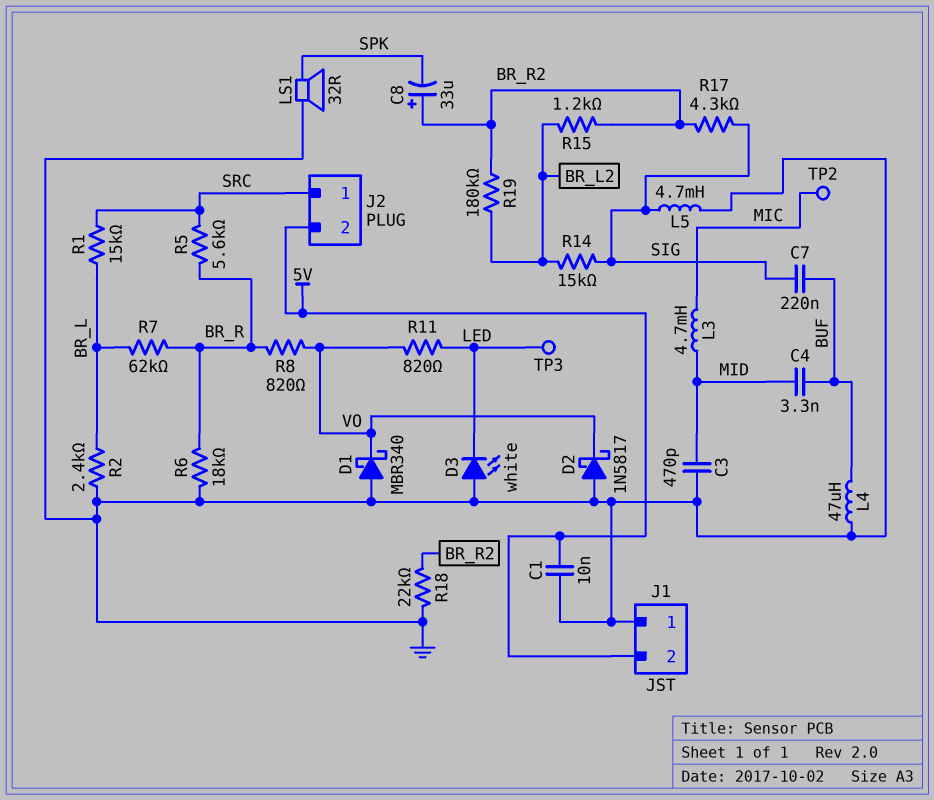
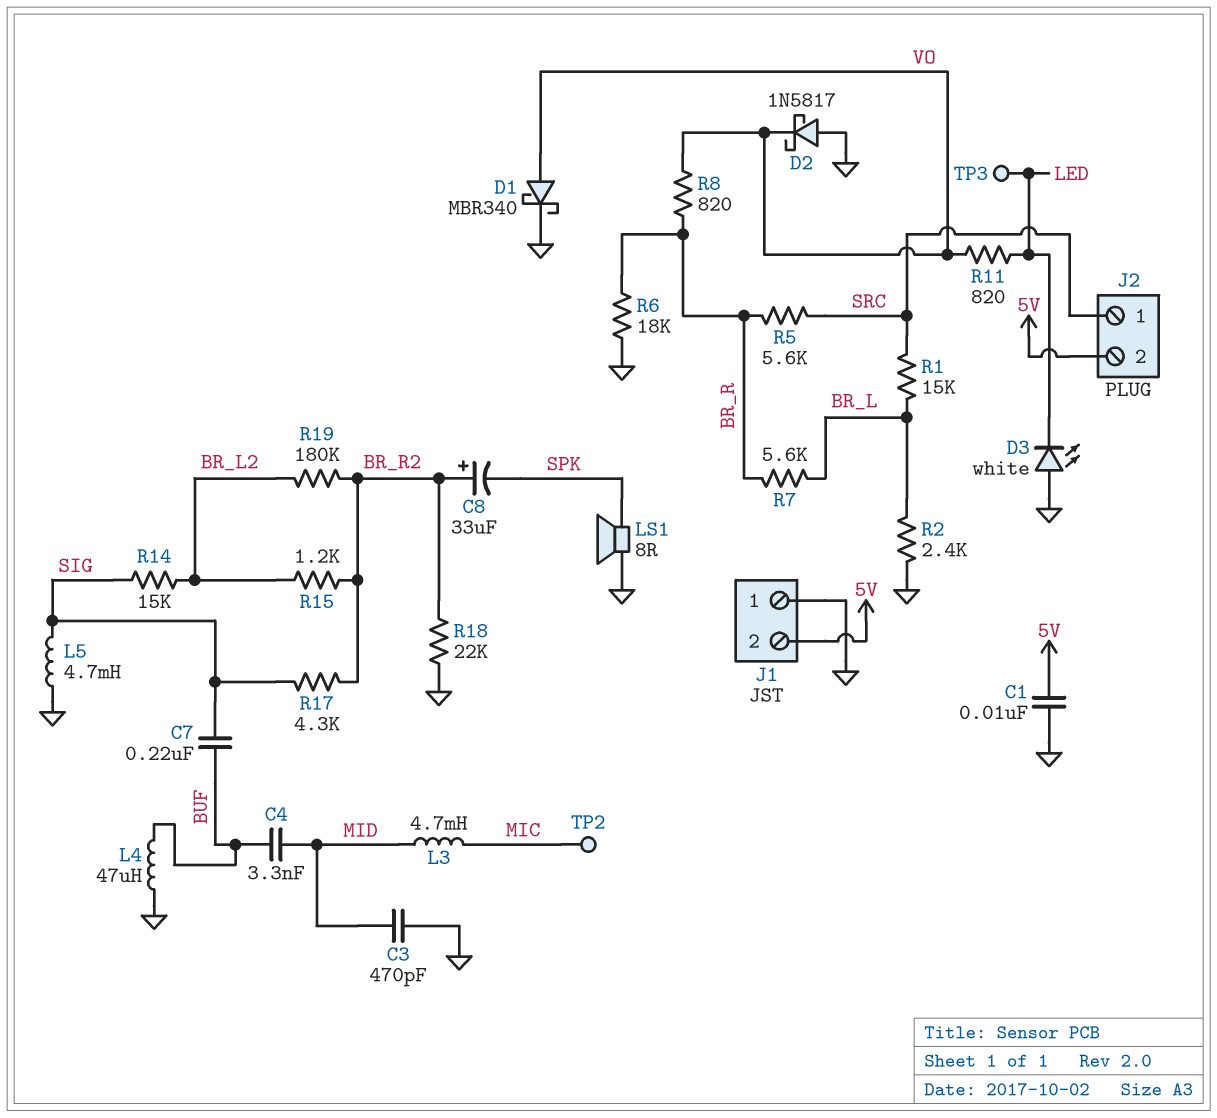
D1: schottky MBR340 (A GND, K VO) -> schottky MBR340 (A VO, K GND)
LS1: speaker 32R (GND, SPK) -> speaker 8R (GND, SPK)
R7: 62k (BR_L, BR_R) -> 5.6k (BR_L, BR_R)

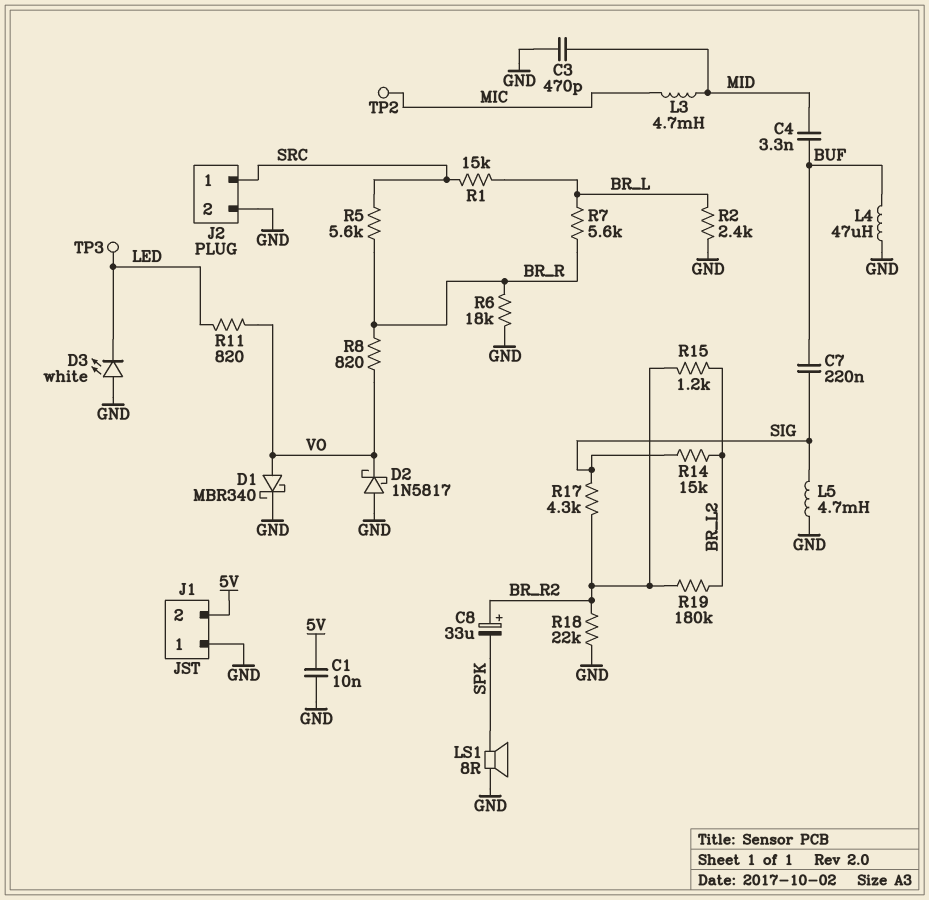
J2 pin 2: 5V -> GND

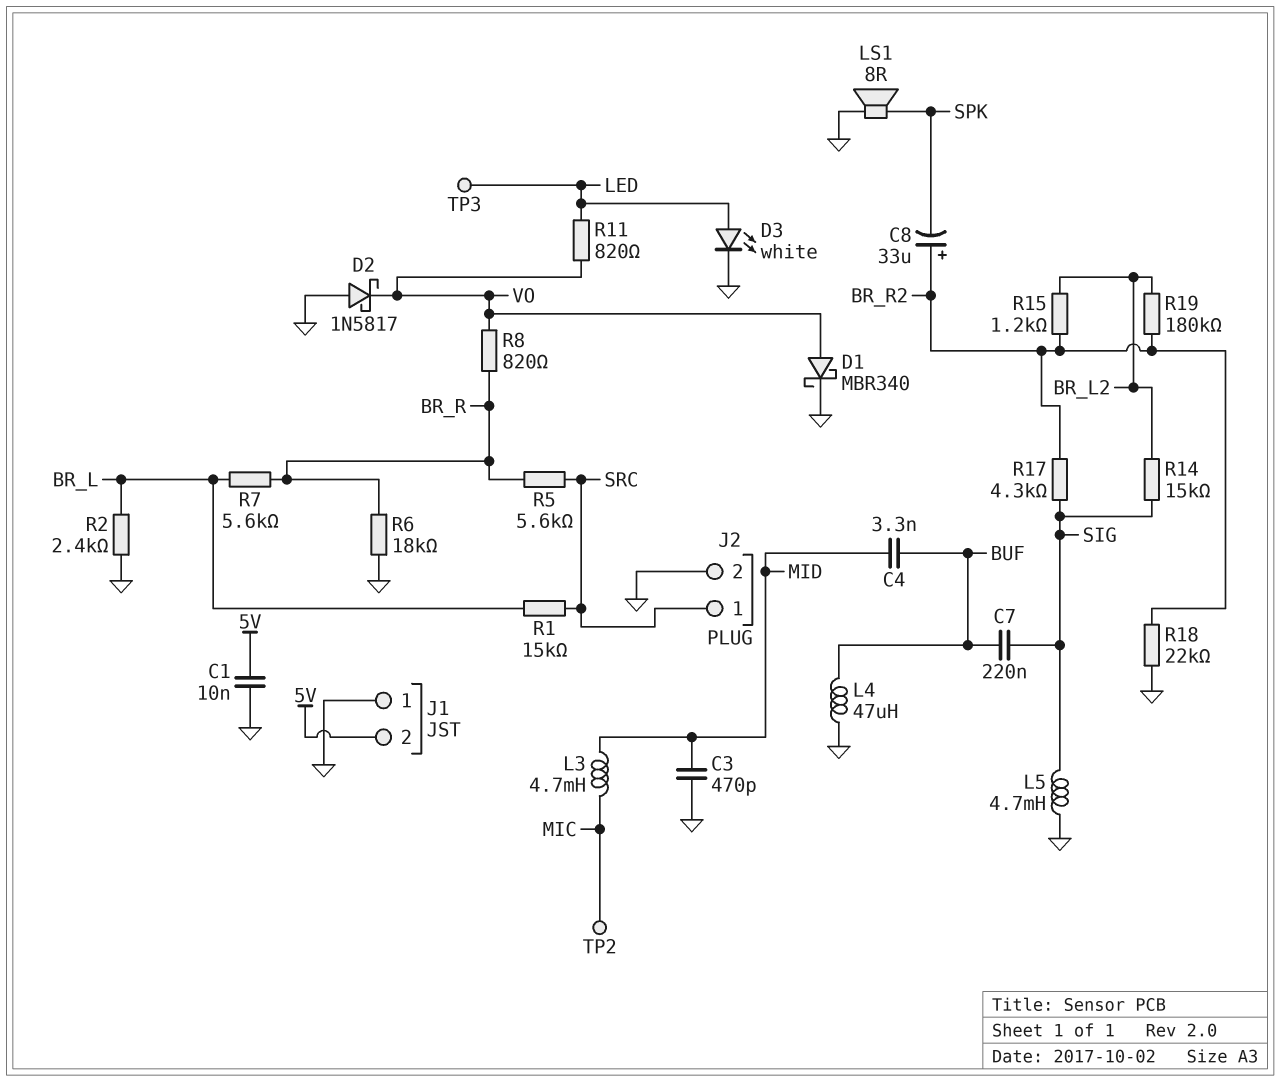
D3: LED white (A GND, K LED) -> LED white (A LED, K GND)

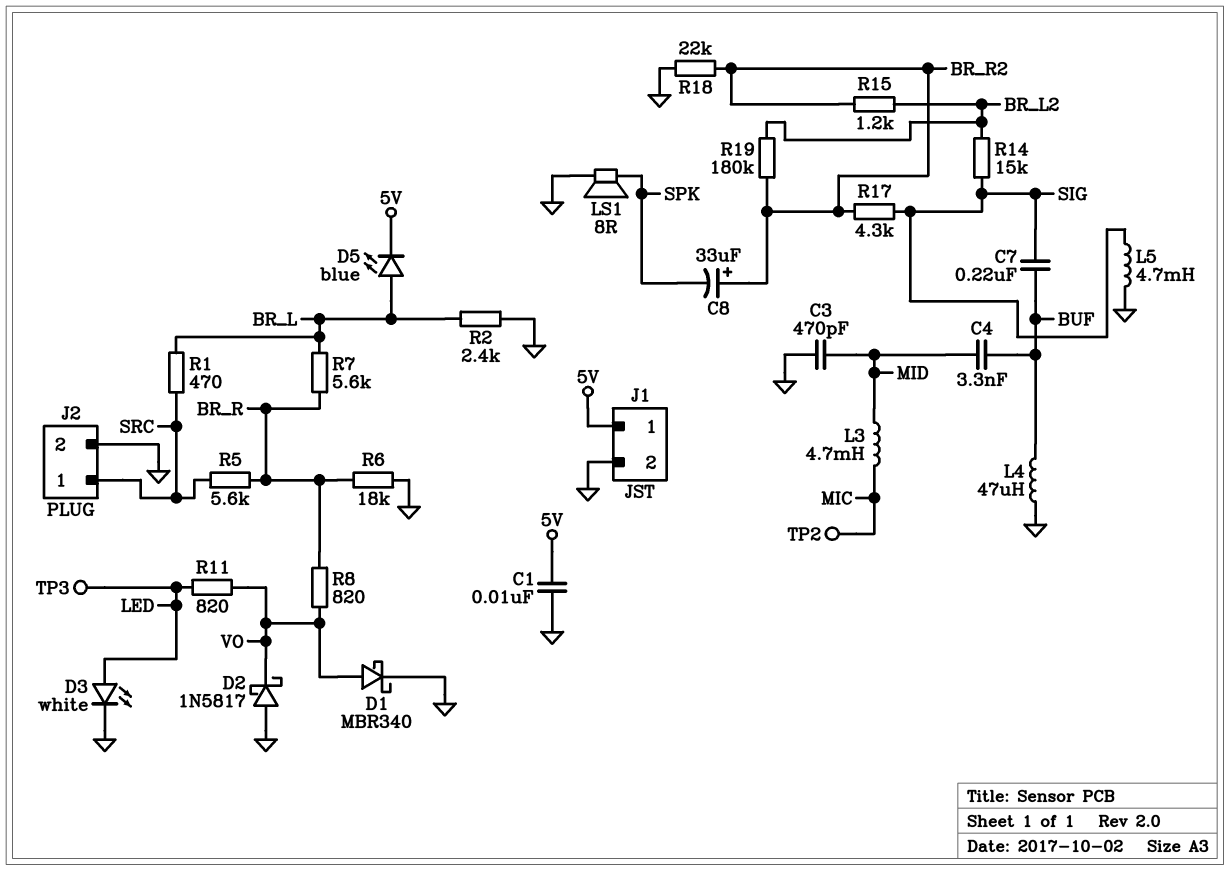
D5: none -> LED blue (A BR_L, K 5V)
J1 pin 1: GND -> 5V
J1 pin 2: 5V -> GND
R1: 15k (BR_L, SRC) -> 470 (BR_L, SRC)

